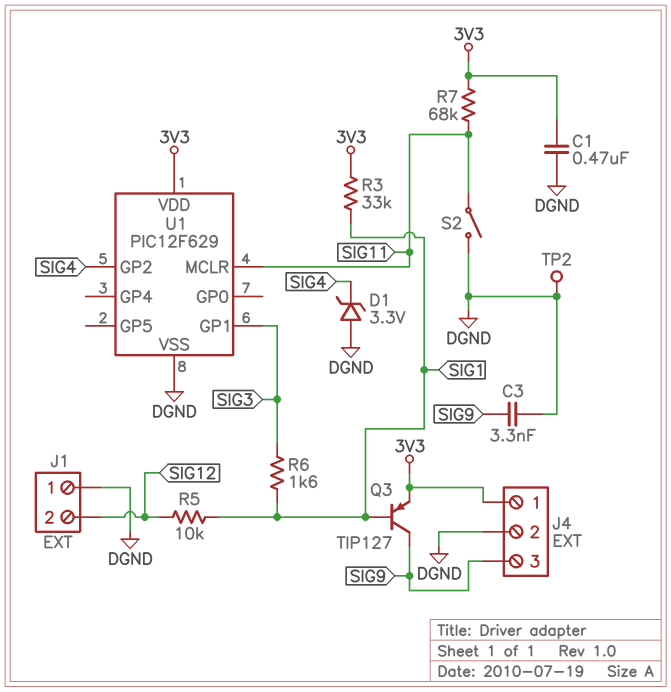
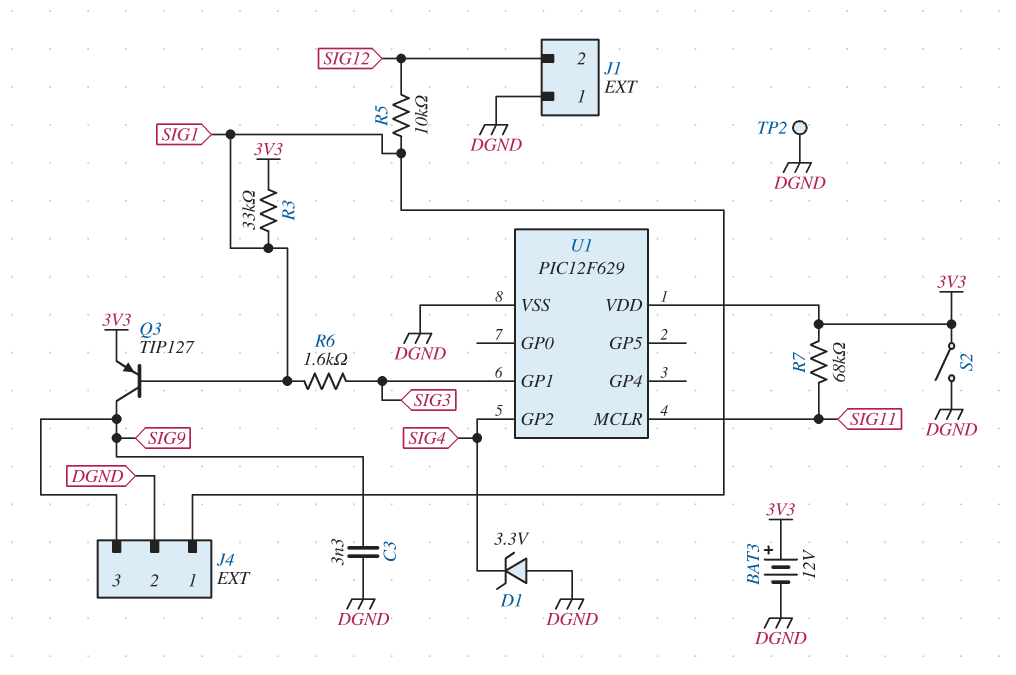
BAT3: none -> 12V (plus 3V3, minus DGND)
C1: 470nF (3V3, DGND) -> none
J4 pin 1: 3V3 -> SIG1
S2: switch (DGND, SIG11) -> switch (3V3, DGND)

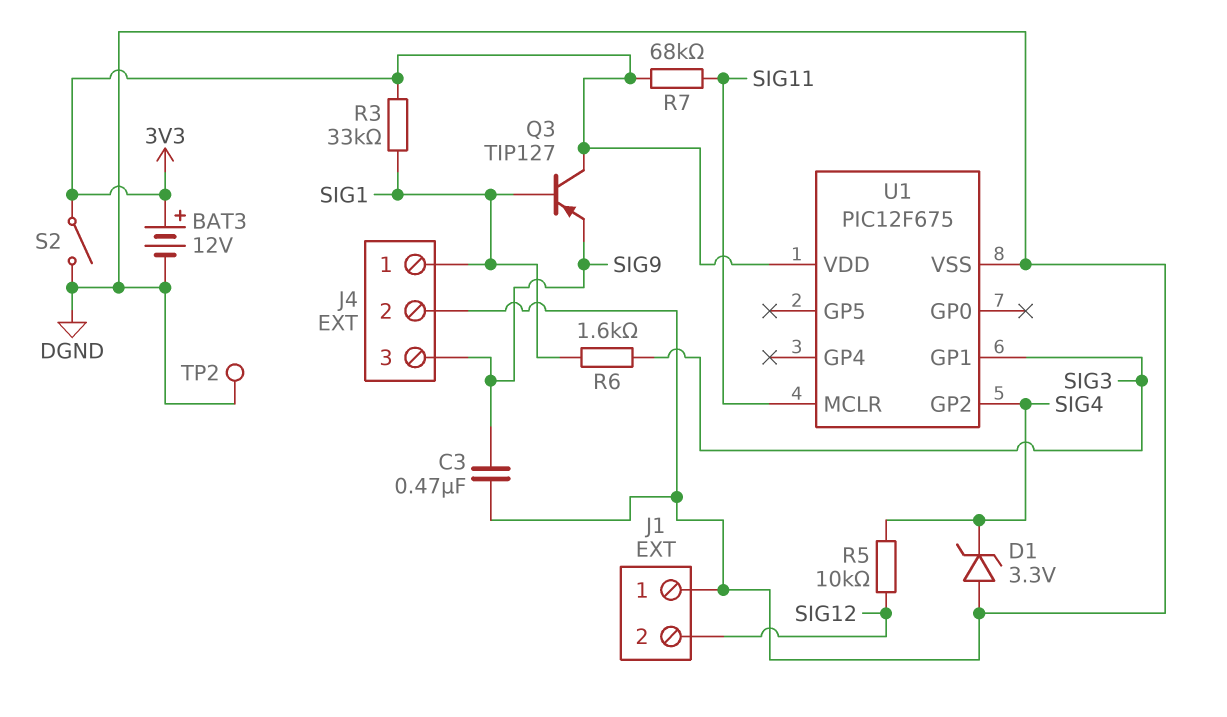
C3: 3.3nF (DGND, SIG9) -> 470nF (DGND, SIG9)
Q3: PNP TIP127 (B SIG1, C SIG9, E 3V3) -> PNP TIP127 (B SIG1, C 3V3, E SIG9)
R5: 10k (SIG1, SIG12) -> 10k (SIG4, SIG12)
U1: PIC12F629 -> PIC12F675

